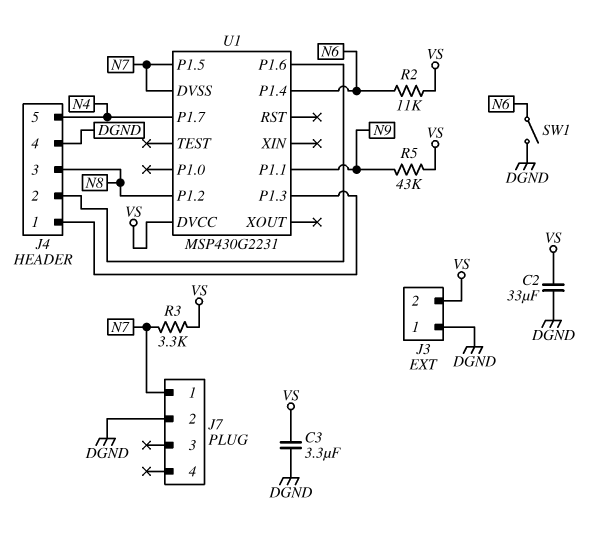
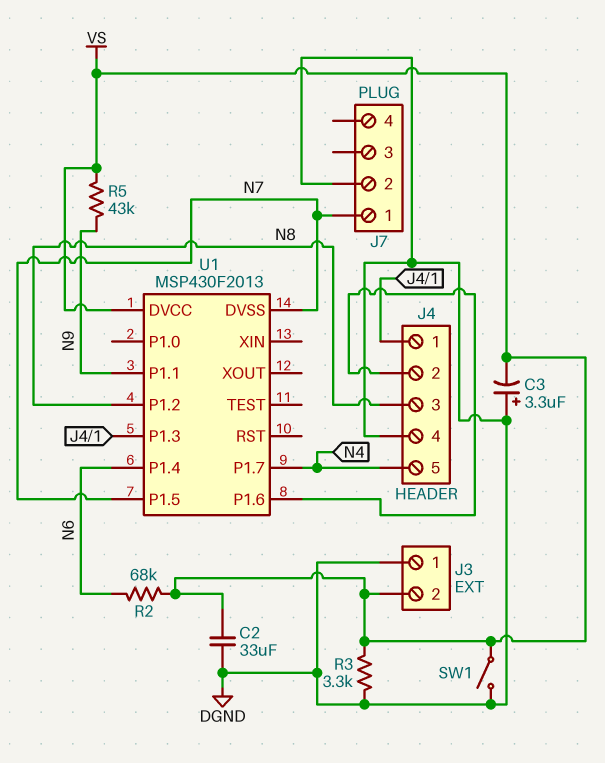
C3: 3.3uF (DGND, VS) -> 3.3uF (plus DGND, minus VS)
R2: 11k (N6, VS) -> 68k (N6, VS)
R3: 3.3k (N7, VS) -> 3.3k (DGND, VS)
SW1: switch (DGND, N6) -> switch (DGND, VS)
U1: MSP430G2231 -> MSP430F2013

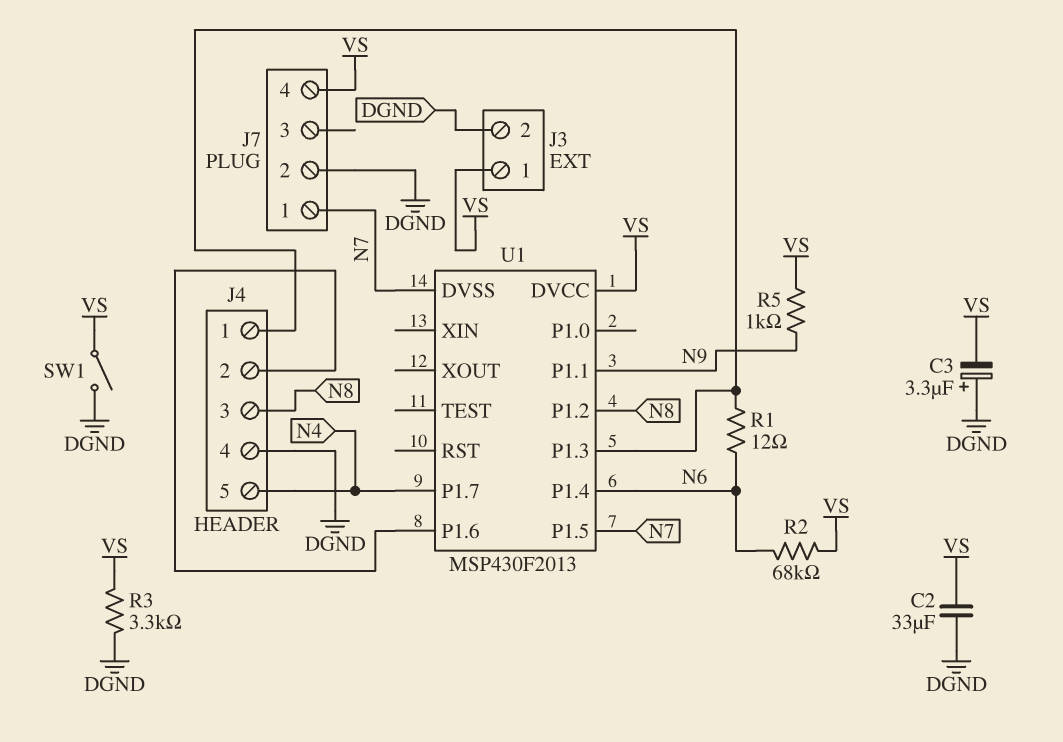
J3 pin 1: DGND -> VS
J3 pin 2: VS -> DGND
J7 pin 4: none -> VS
R1: none -> 12 (J4/1, N6)
R5: 43k (N9, VS) -> 1k (N9, VS)

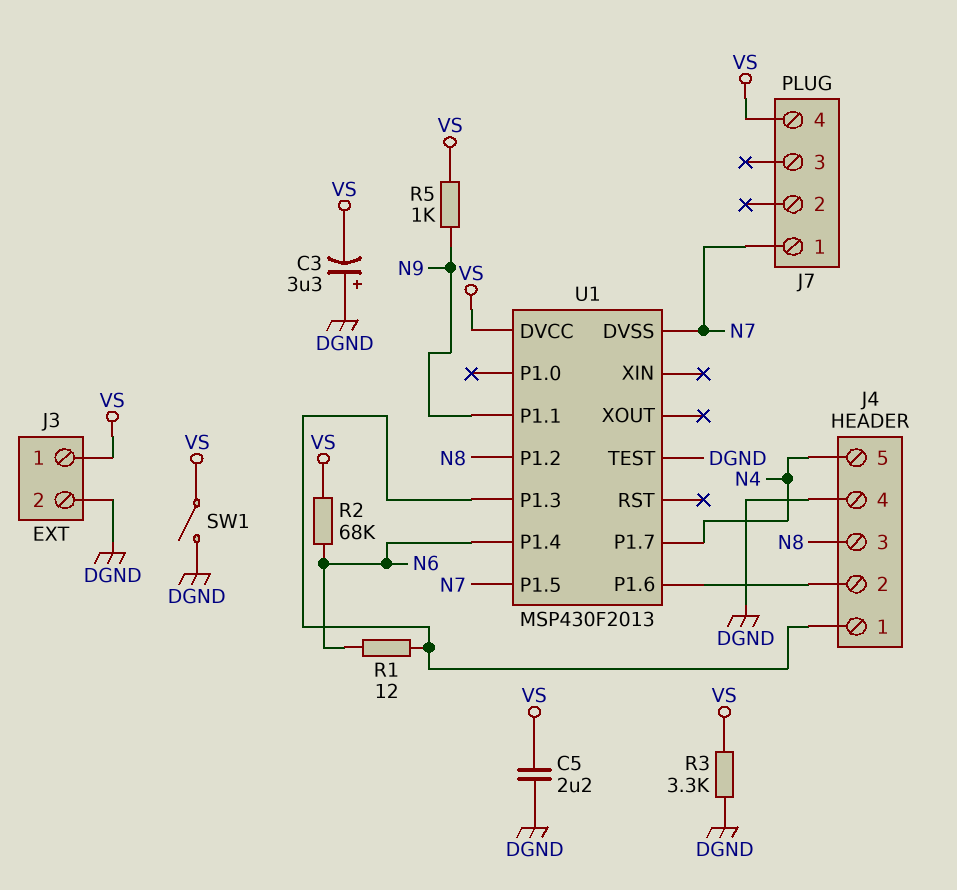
C2: 33uF (DGND, VS) -> none
C5: none -> 2.2uF (DGND, VS)
J7 pin 2: DGND -> none
U1 pin TEST: none -> DGND

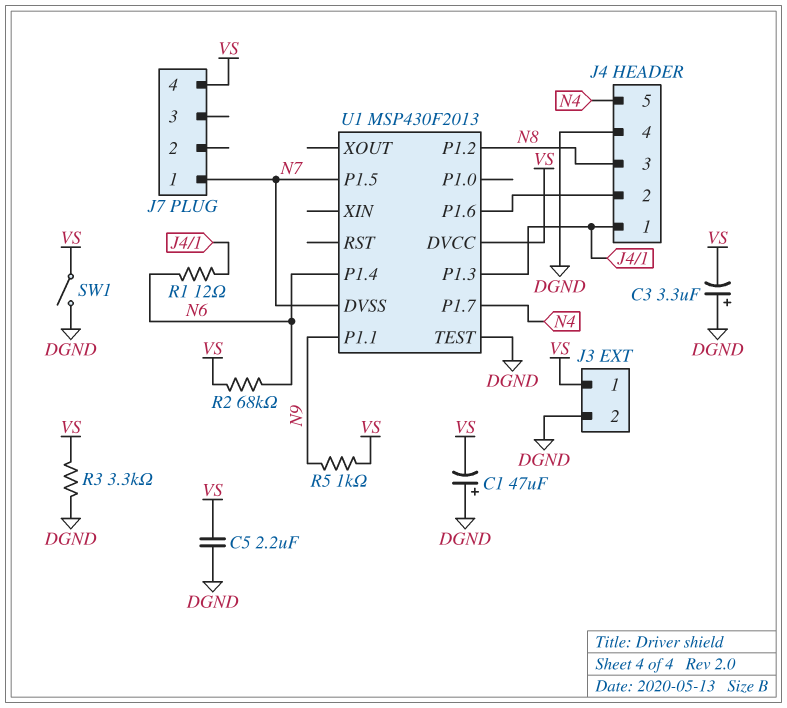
C1: none -> 47uF (plus DGND, minus VS)

